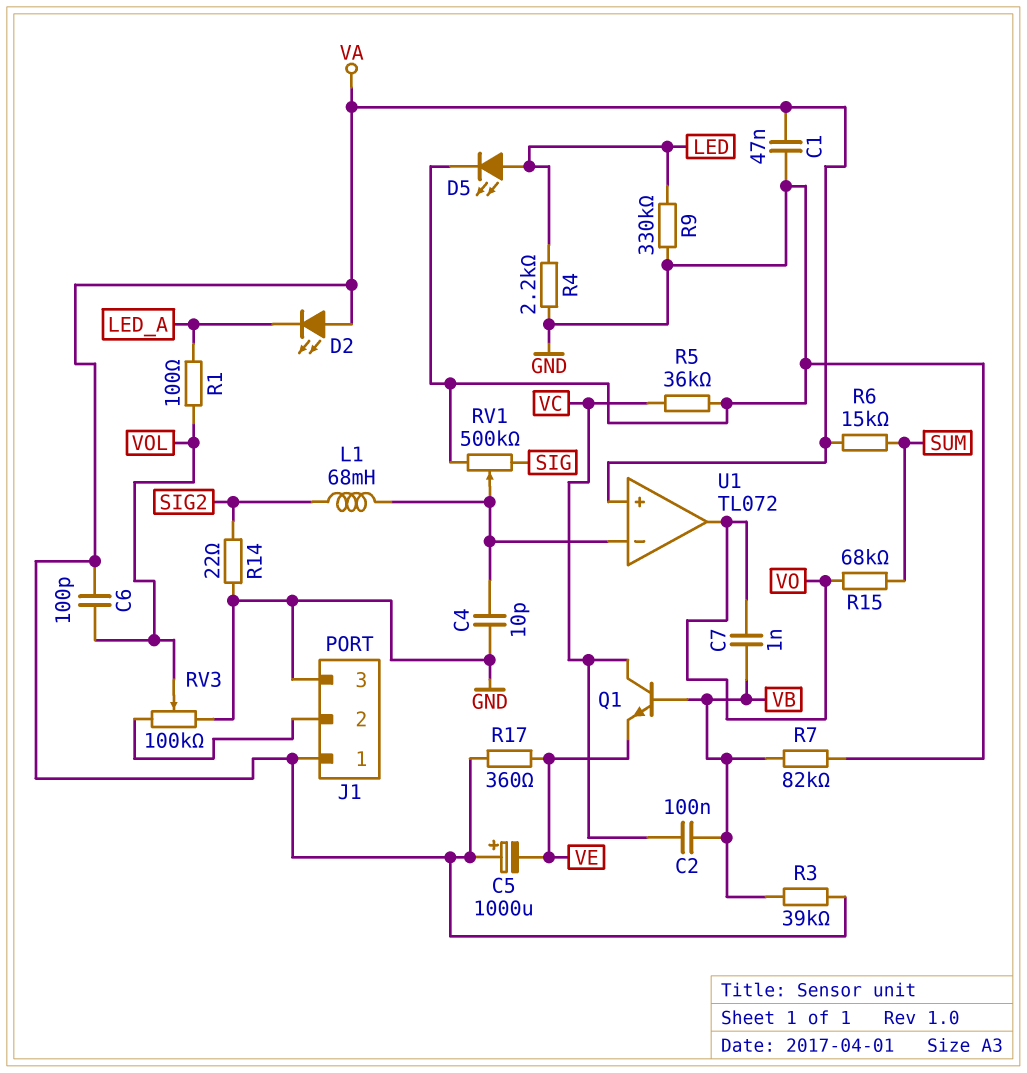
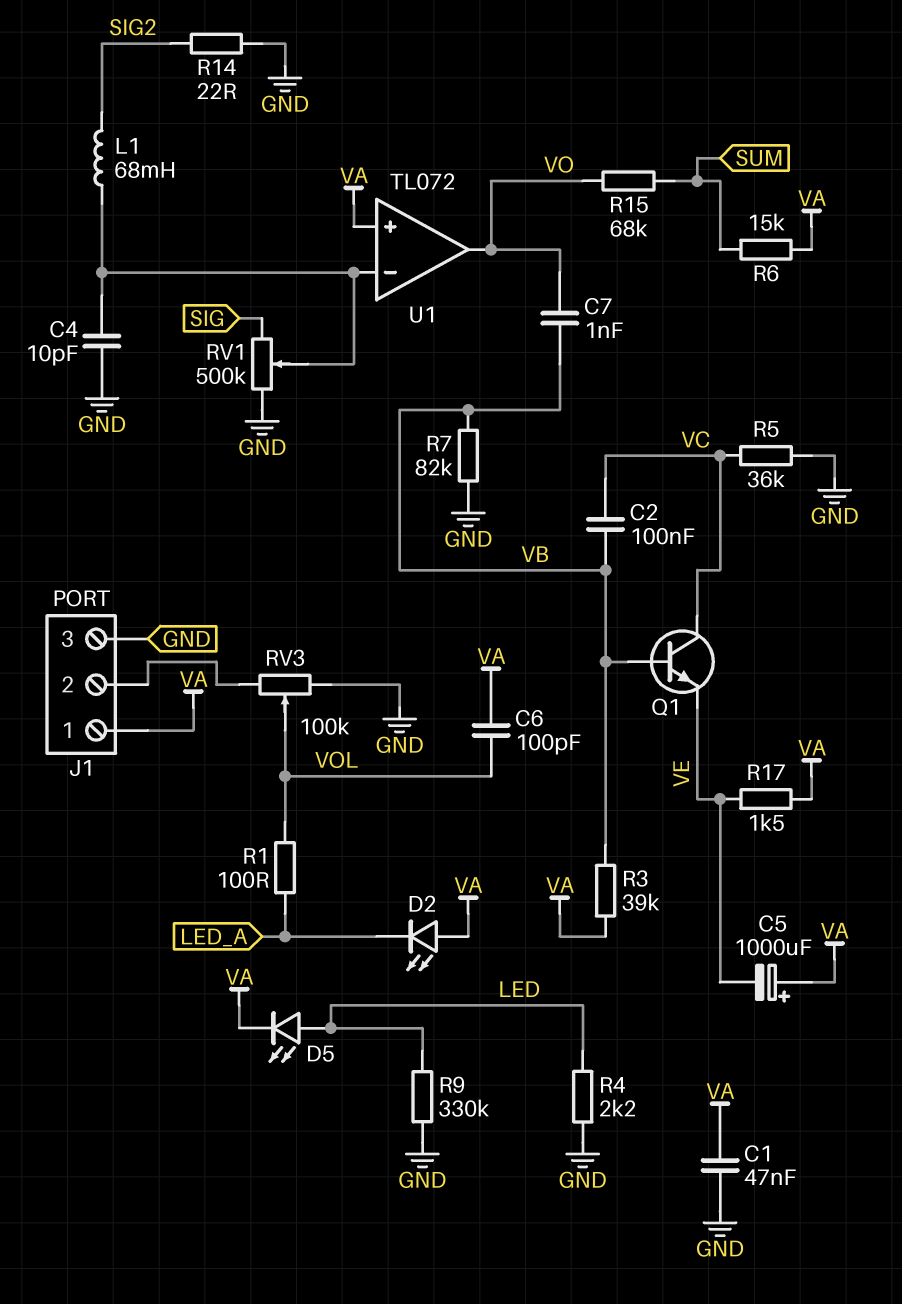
D5: LED (A LED, K GND) -> LED (A LED, K VA)
R17: 360 (VA, VE) -> 1.5k (VA, VE)

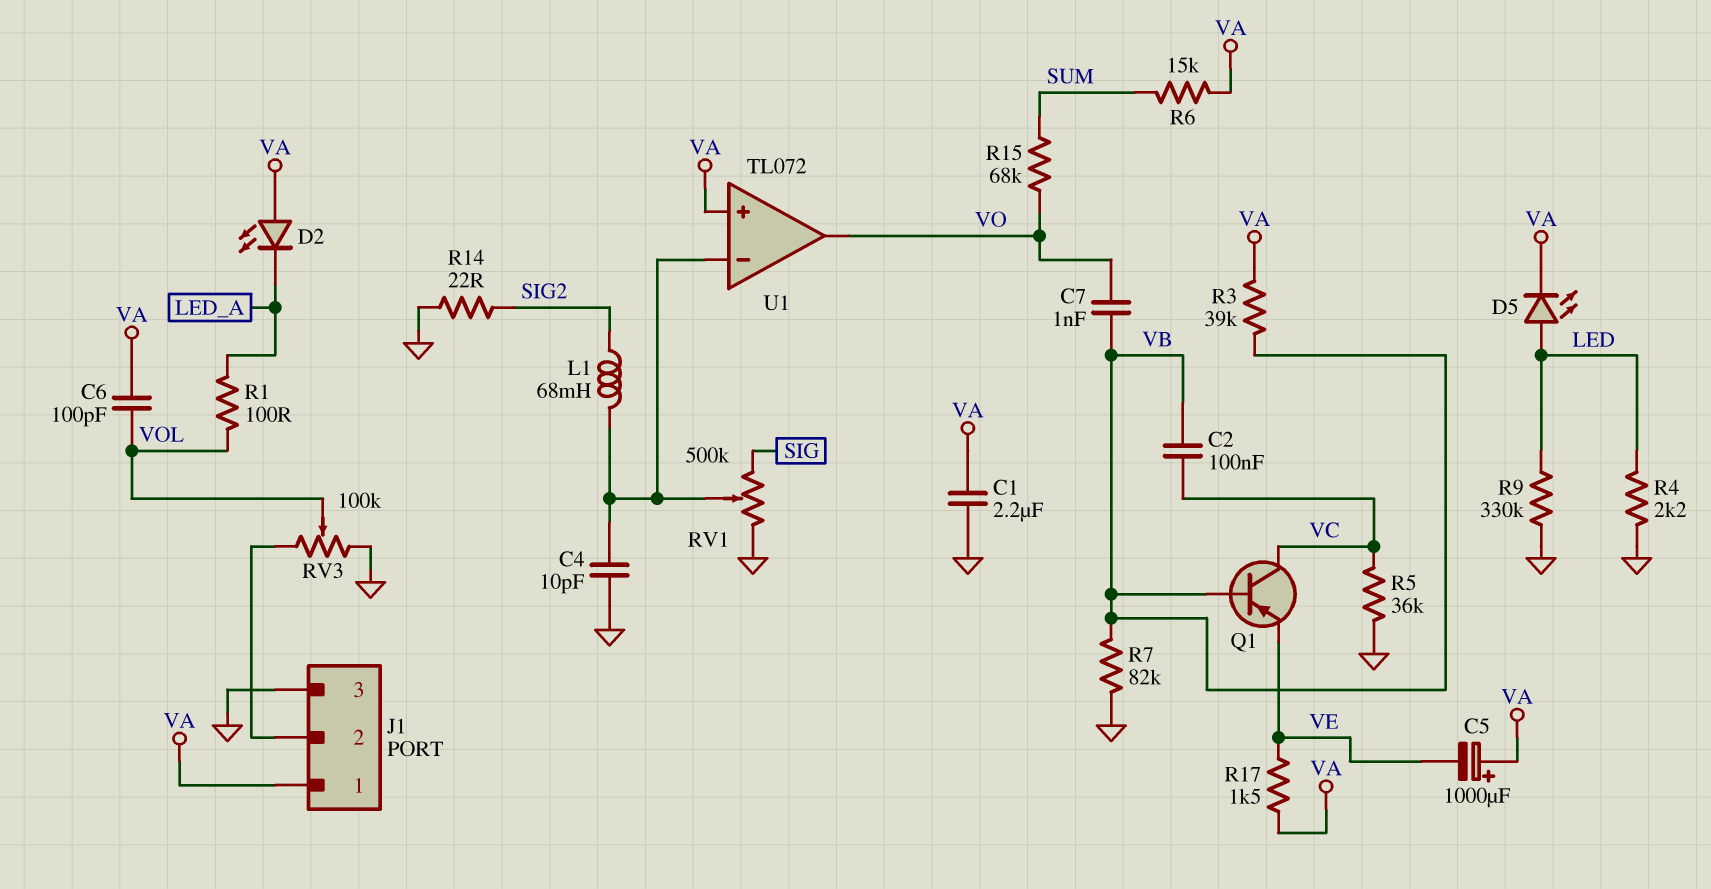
C1: 47nF (GND, VA) -> 2.2uF (GND, VA)
Q1: NPN (B VB, C VC, E VE) -> PNP (B VB, C VC, E VE)

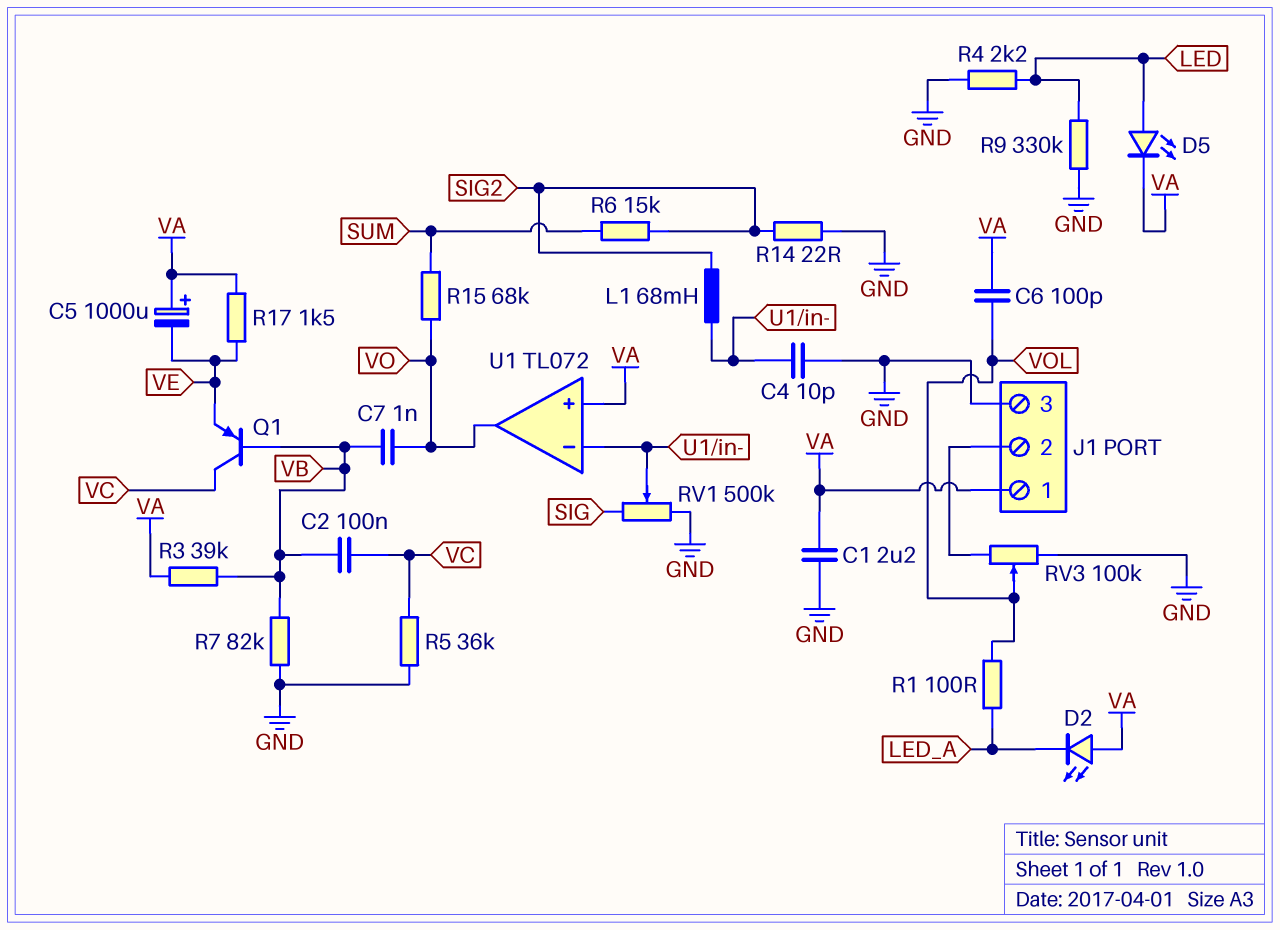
R6: 15k (SUM, VA) -> 15k (SIG2, SUM)

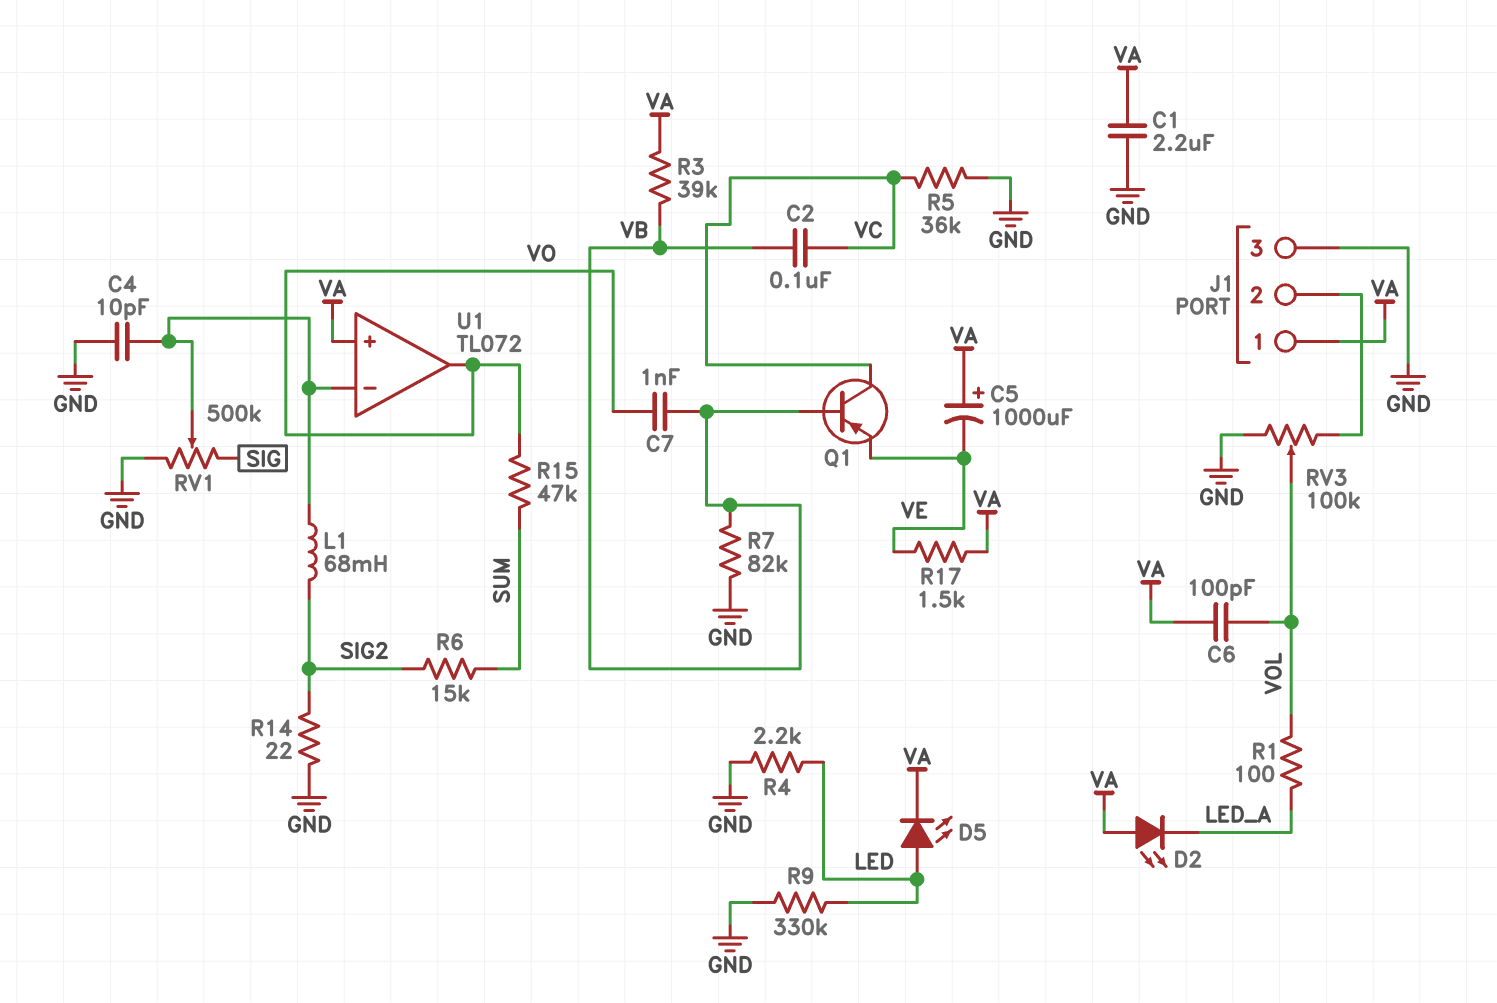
R15: 68k (SUM, VO) -> 47k (SUM, VO)

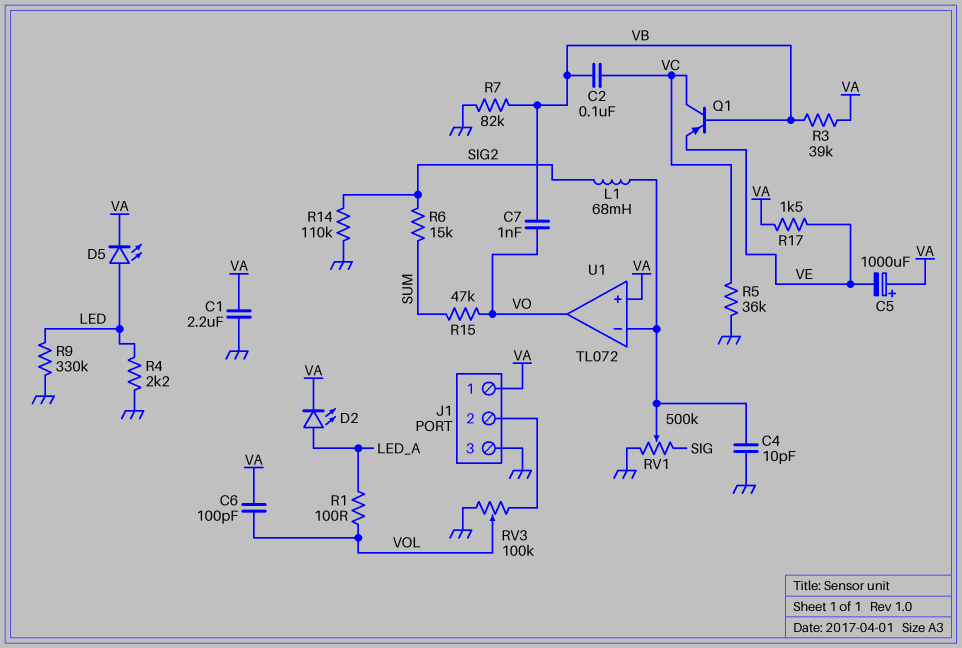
D2: LED (A VA, K LED_A) -> LED (A LED_A, K VA)
R14: 22 (GND, SIG2) -> 110k (GND, SIG2)

